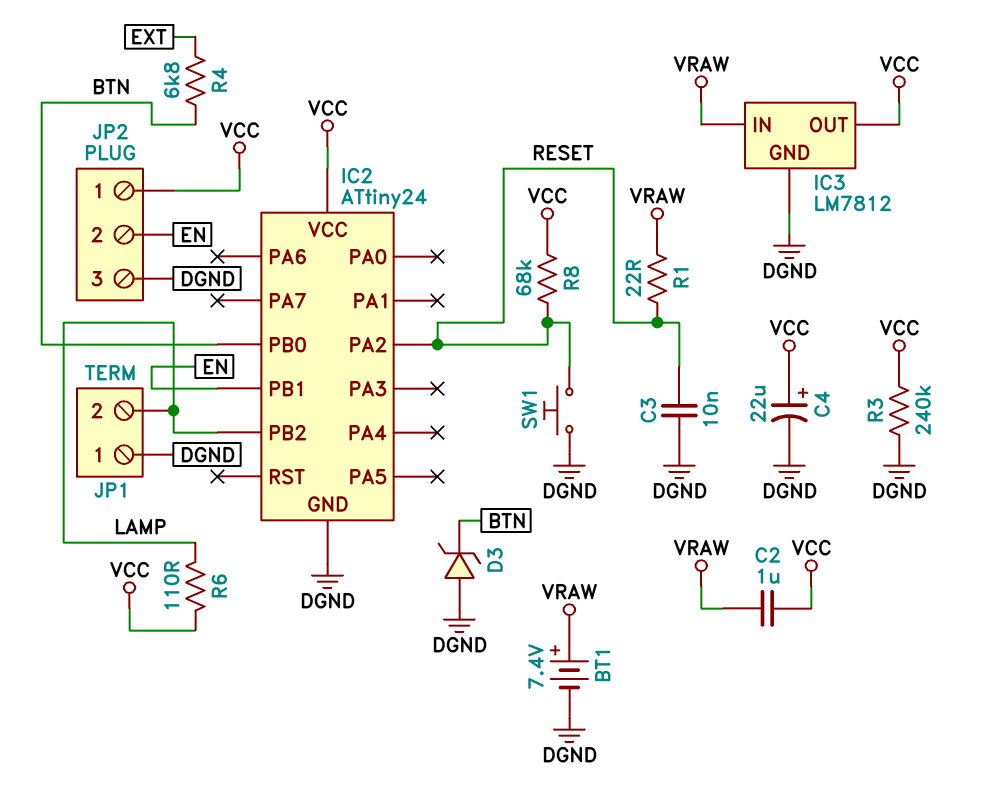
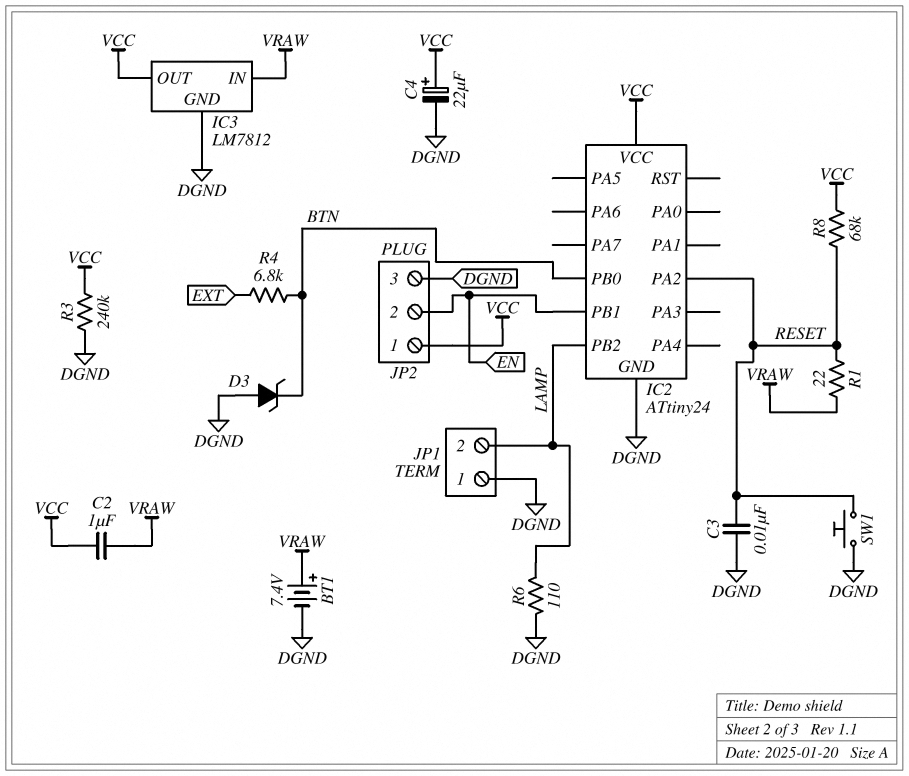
R6: 110 (LAMP, VCC) -> 110 (DGND, LAMP)

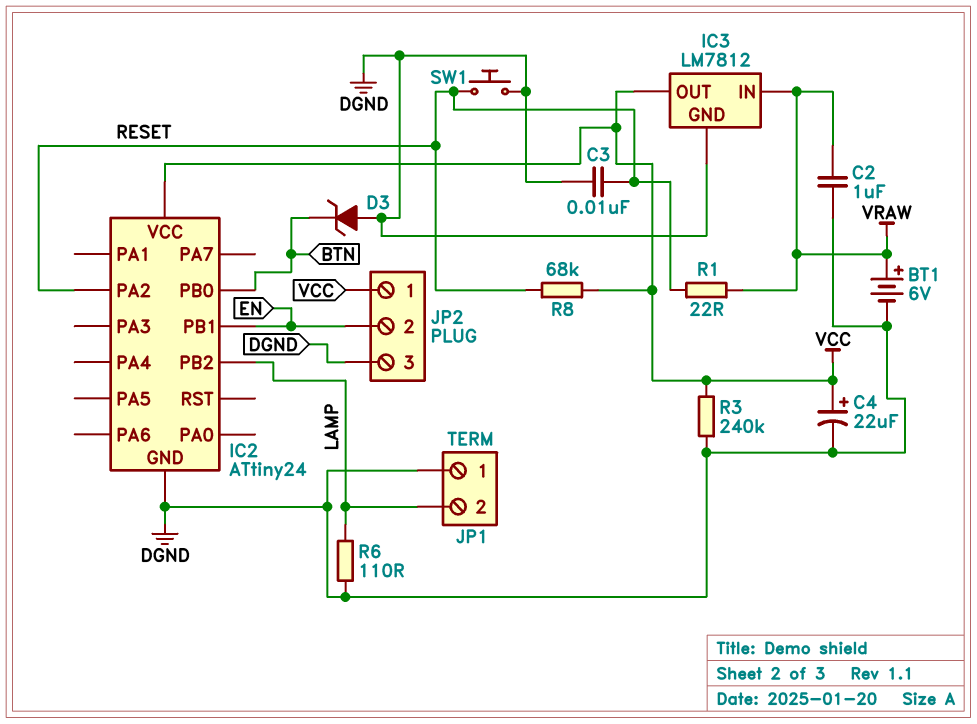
BT1: 7.4V (plus VRAW, minus DGND) -> 6V (plus VRAW, minus DGND)
C2: 1uF (VCC, VRAW) -> 1uF (DGND, VRAW)
R4: 6.8k (BTN, EXT) -> none

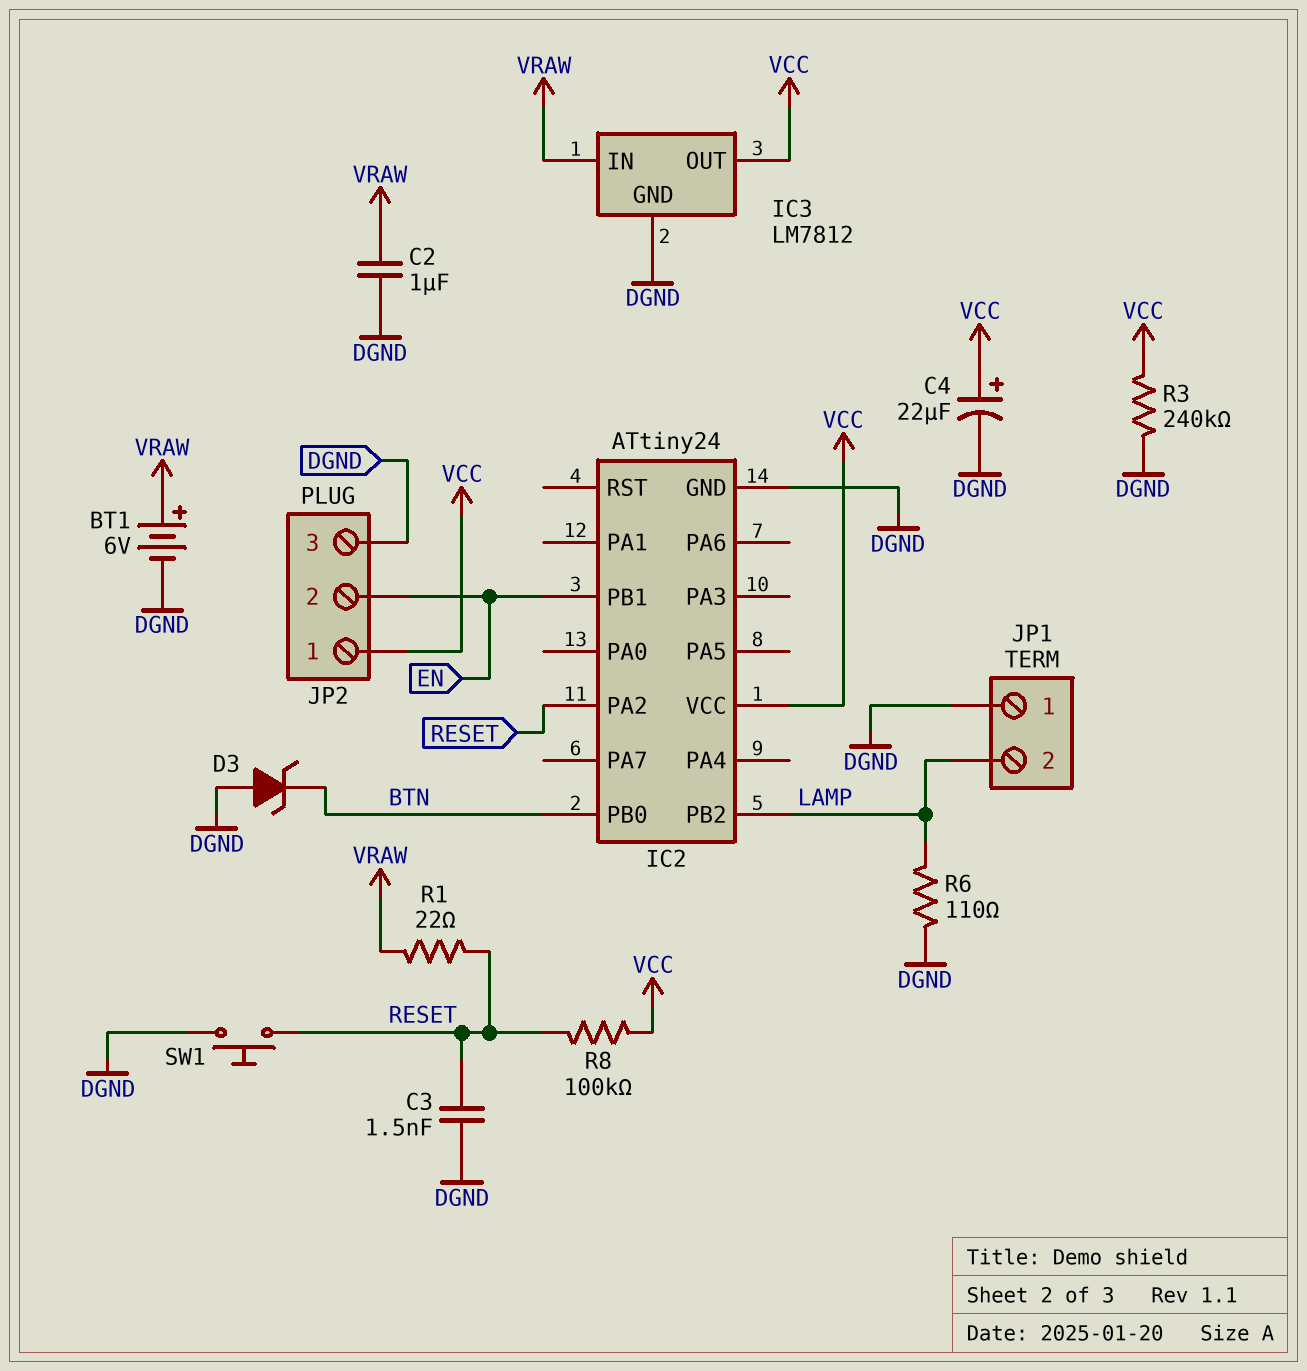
C3: 10nF (DGND, RESET) -> 1.5nF (DGND, RESET)
R8: 68k (RESET, VCC) -> 100k (RESET, VCC)

